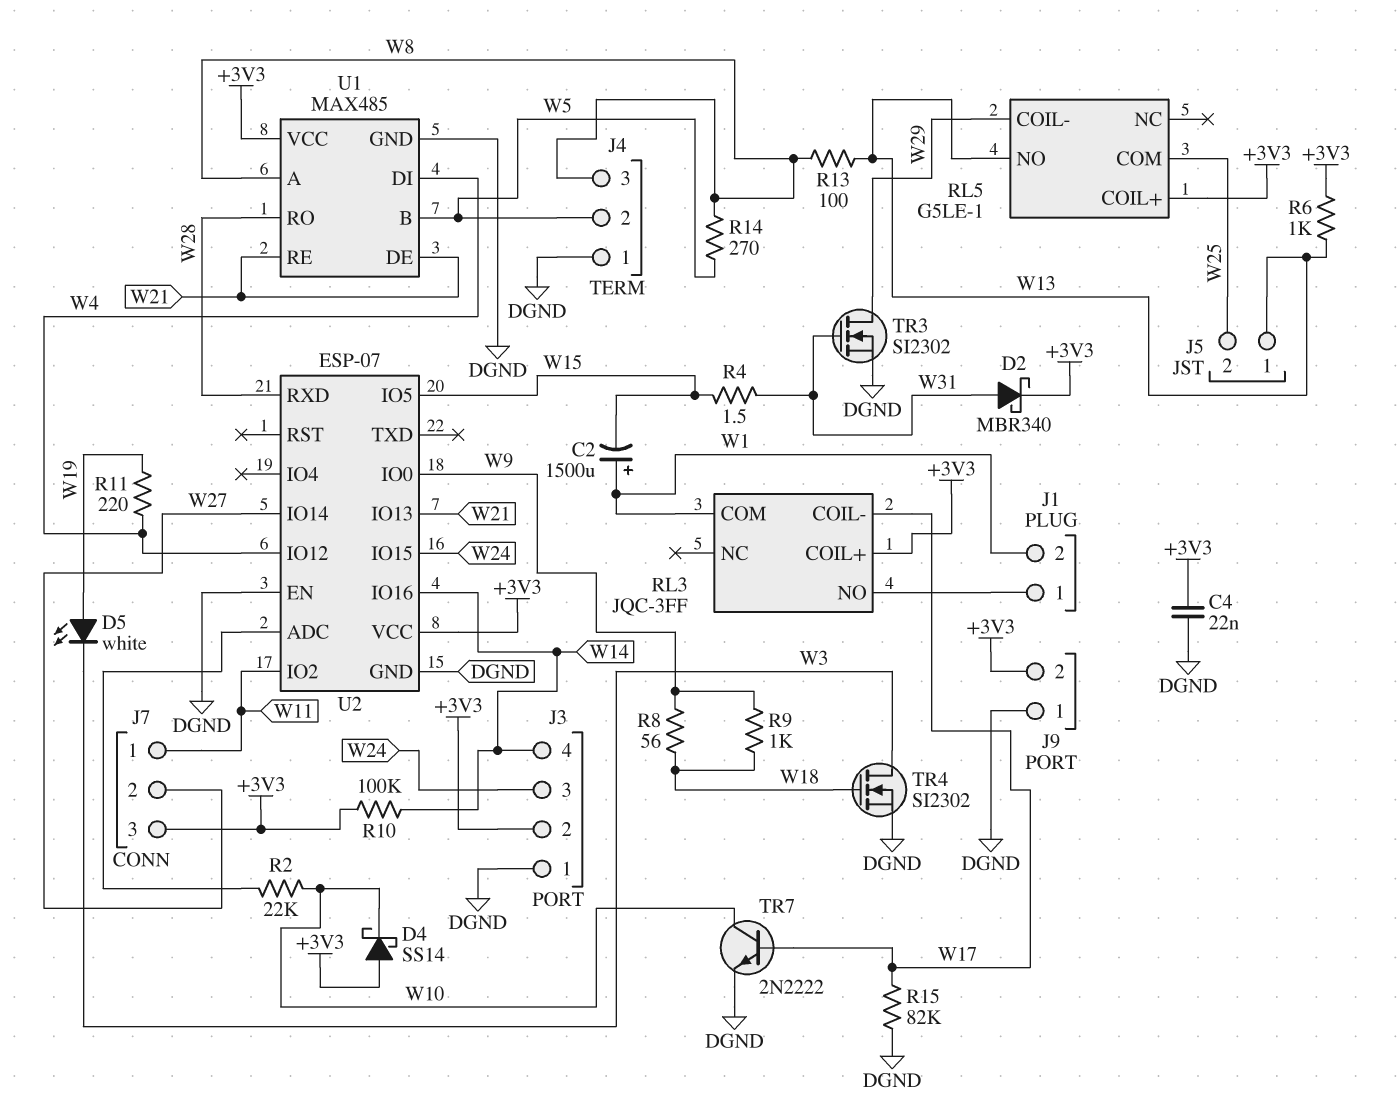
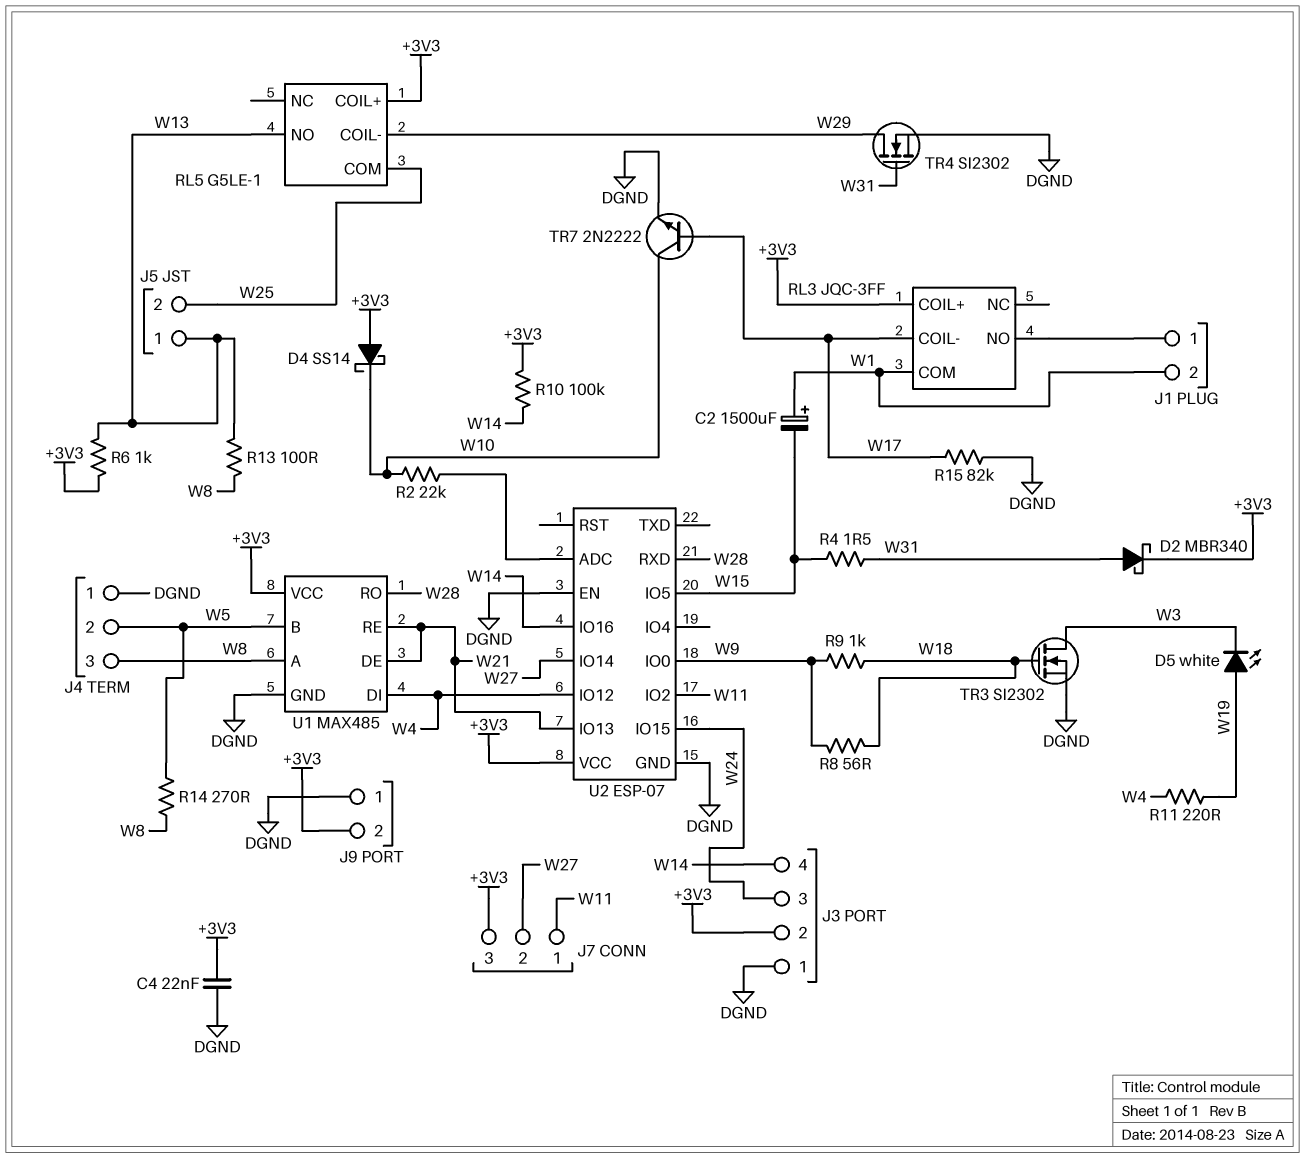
TR3: NMOS SI2302 (G W31, D W29, S DGND) -> NMOS SI2302 (G W18, D W3, S DGND)
TR4: NMOS SI2302 (G W18, D W3, S DGND) -> NMOS SI2302 (G W31, D W29, S DGND)

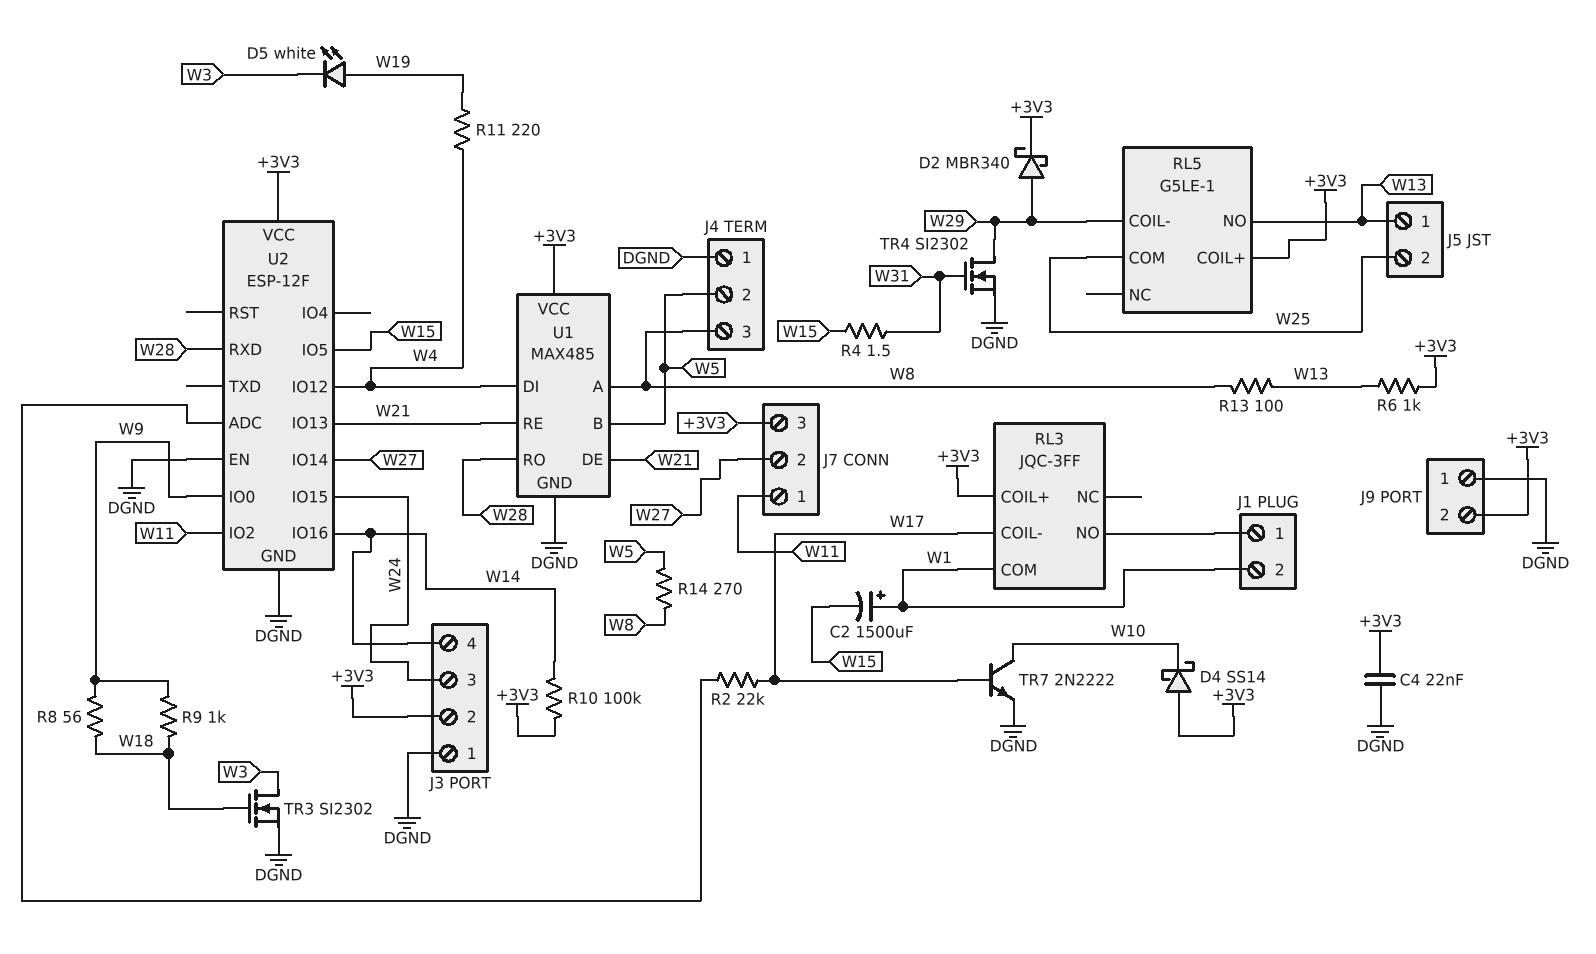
D2: schottky MBR340 (A W31, K +3V3) -> schottky MBR340 (A W29, K +3V3)
R2: 22k (U2/ADC, W10) -> 22k (U2/ADC, W17)
R15: 82k (DGND, W17) -> none
U2: ESP-07 -> ESP-12F

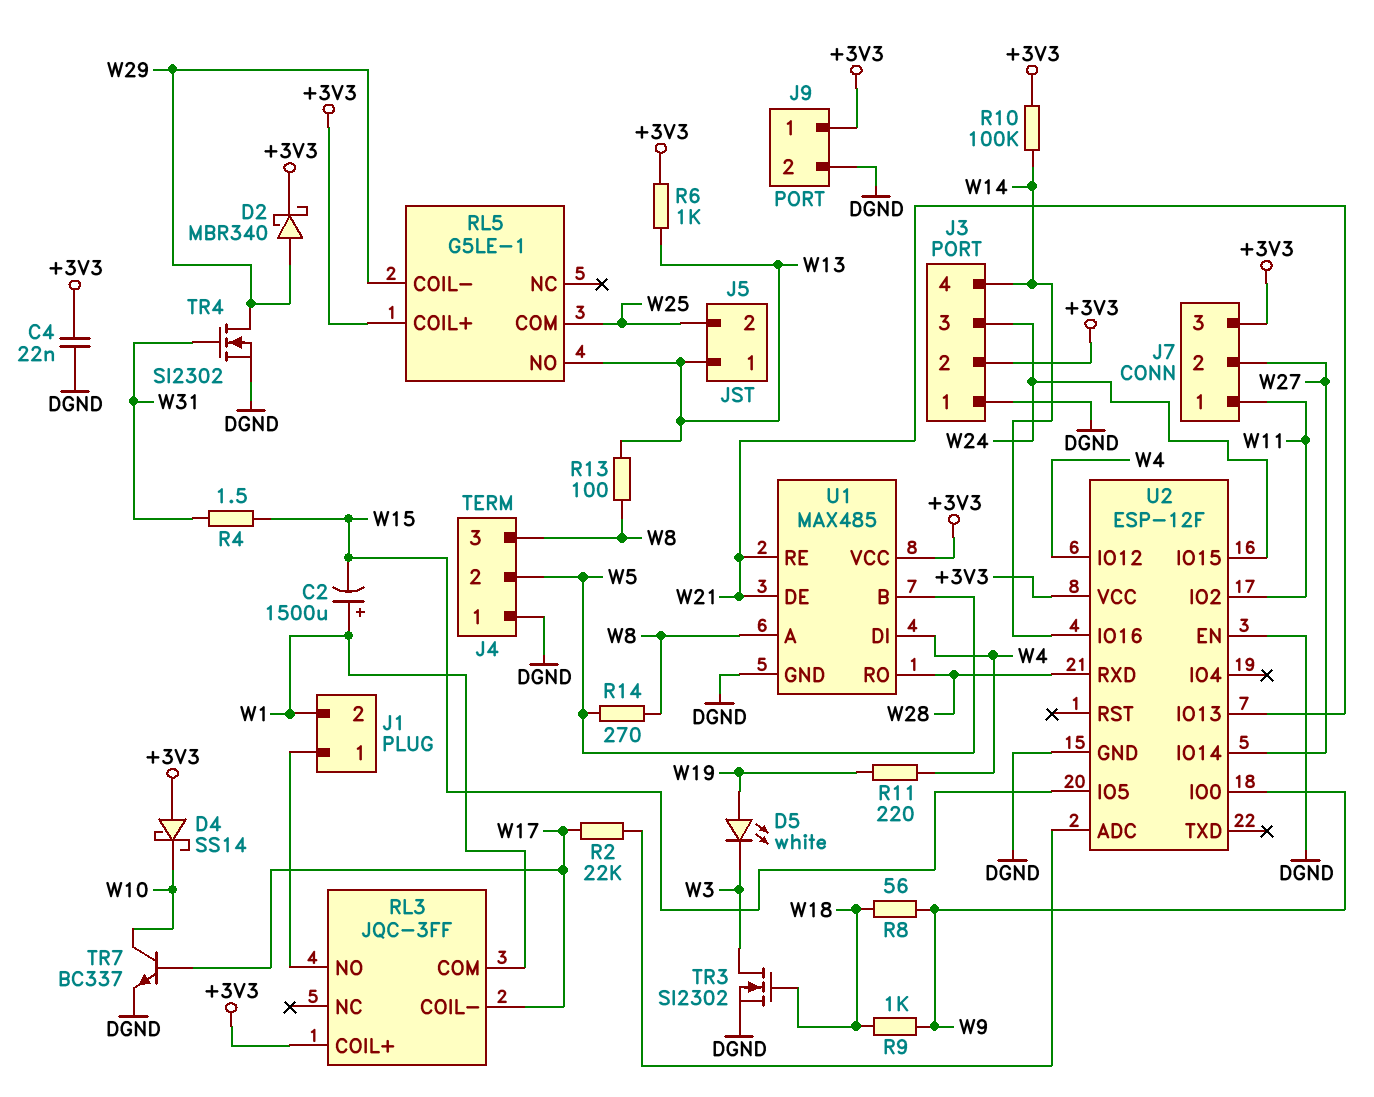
J9 pin 1: DGND -> +3V3
J9 pin 2: +3V3 -> DGND
TR7: NPN 2N2222 (B W17, C W10, E DGND) -> NPN BC337 (B W17, C W10, E DGND)

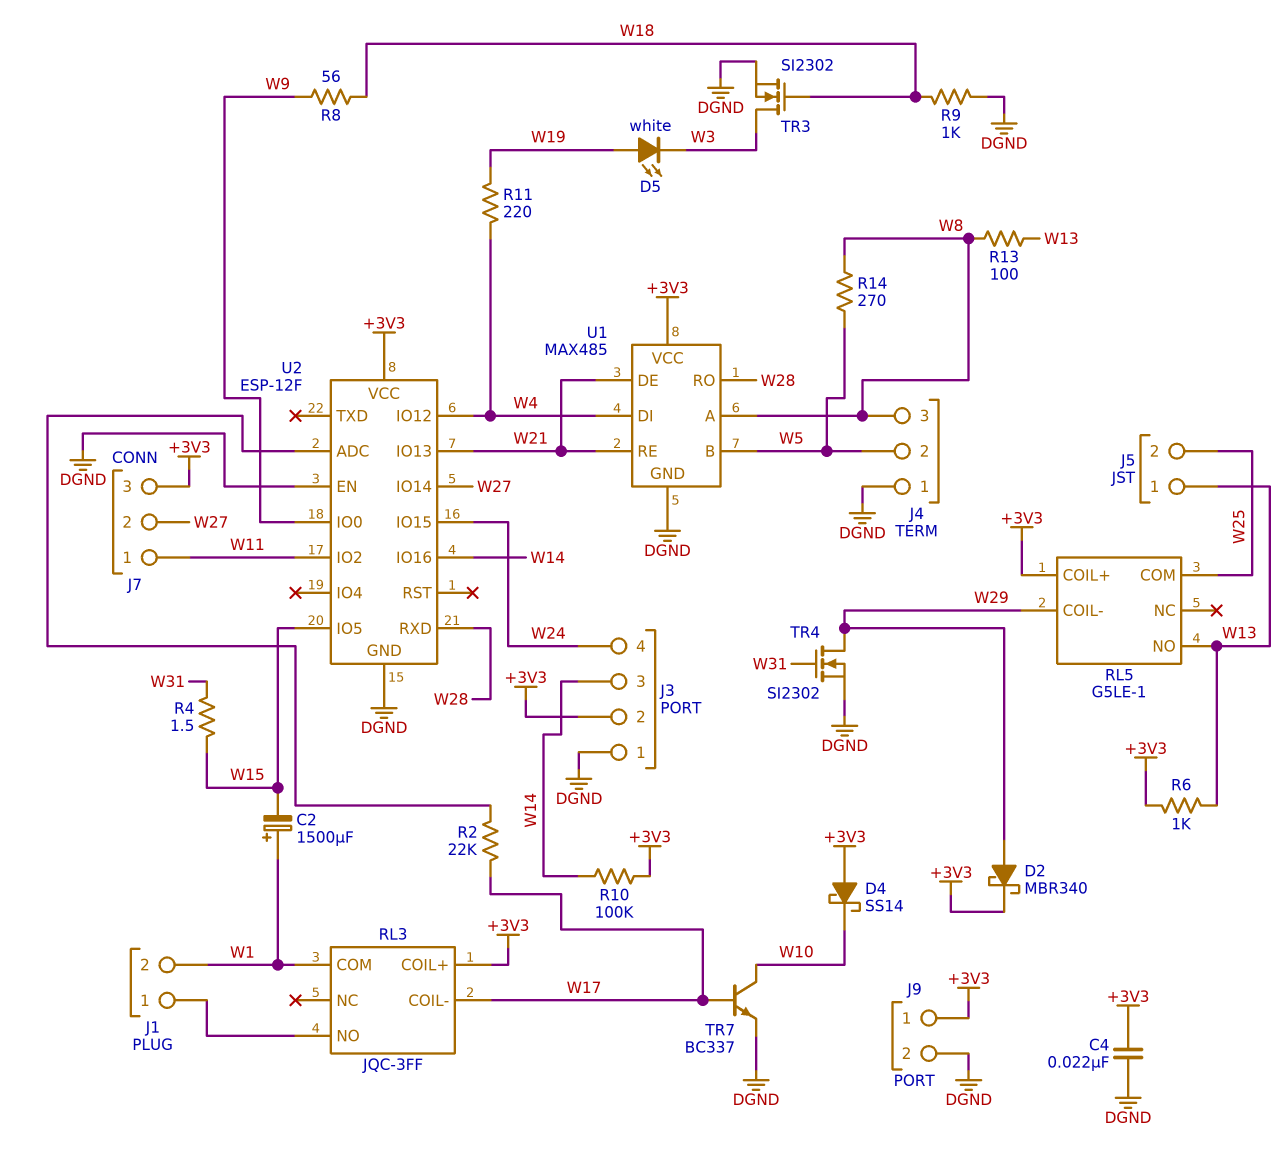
J3 pin 3: W24 -> W14
J3 pin 4: W14 -> W24
R9: 1k (W9, W18) -> 1k (DGND, W18)

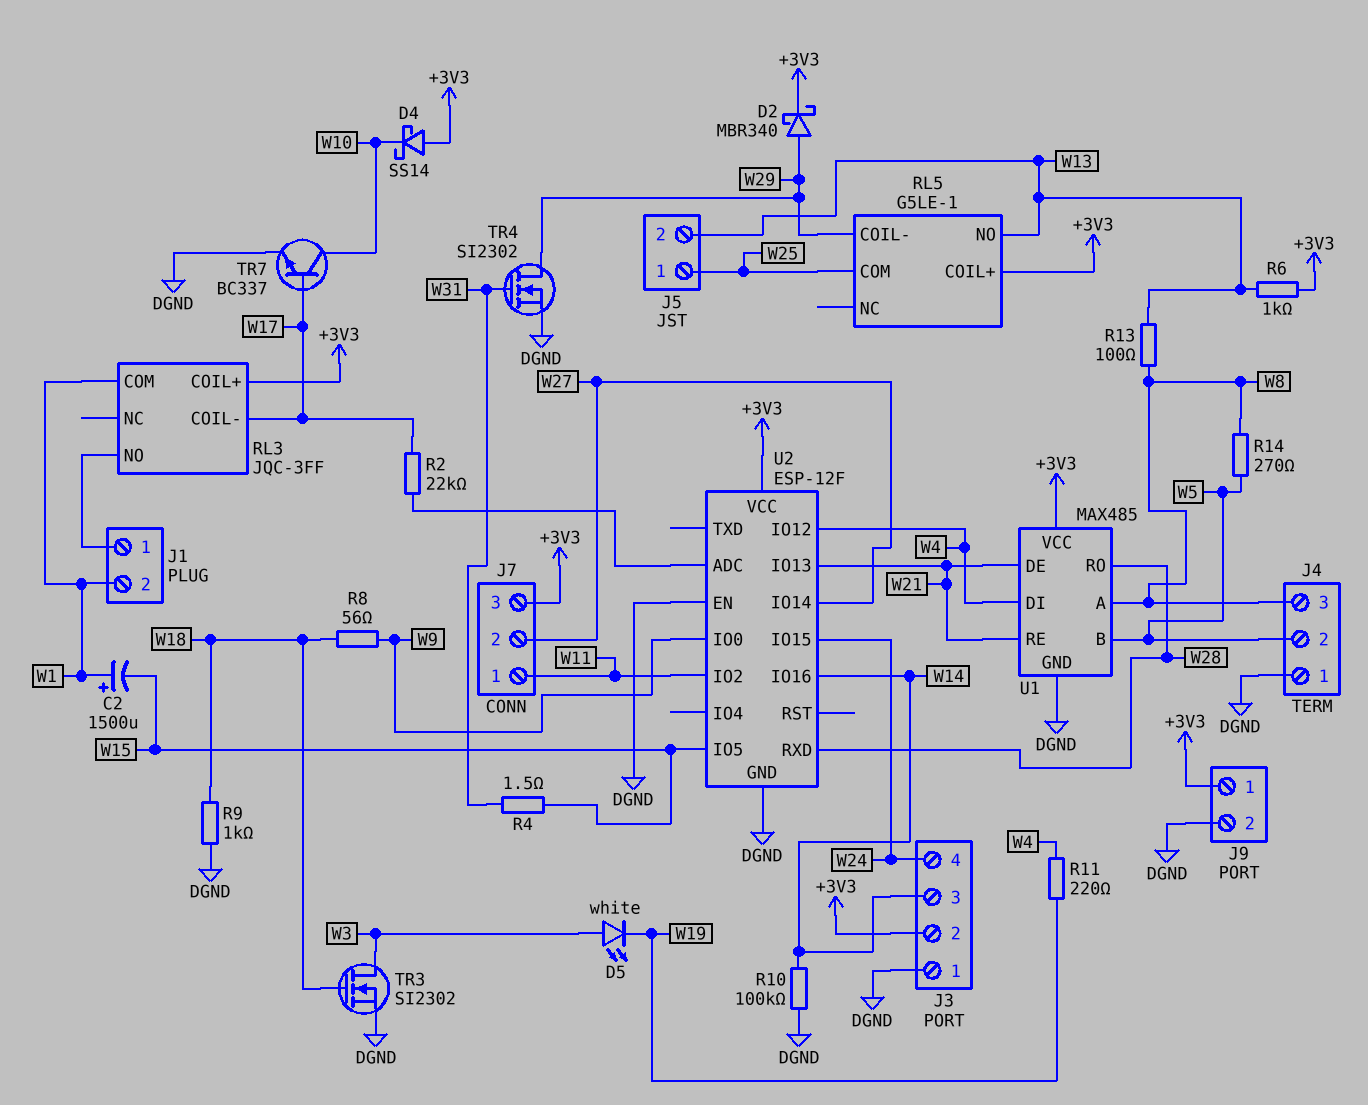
C4: 22nF (+3V3, DGND) -> none
D5: LED white (A W19, K W3) -> LED white (A W3, K W19)
J5 pin 1: W13 -> W25
J5 pin 2: W25 -> W13
R10: 100k (+3V3, W14) -> 100k (DGND, W14)

